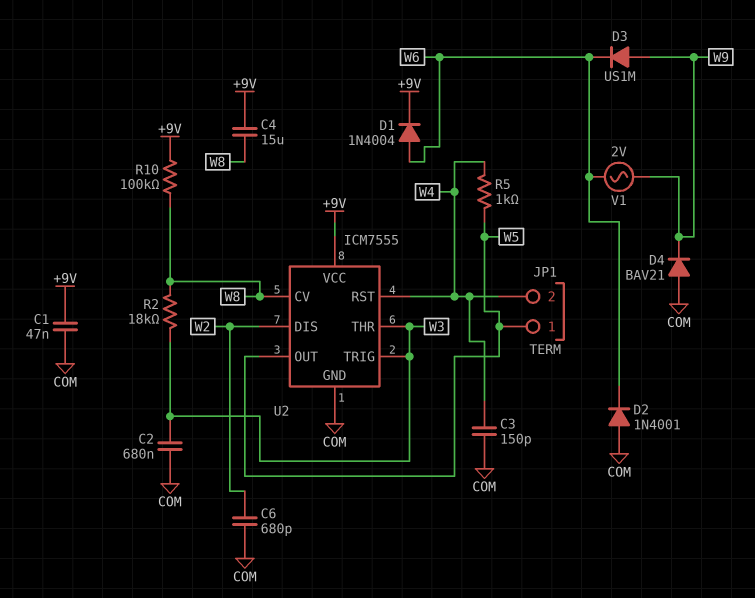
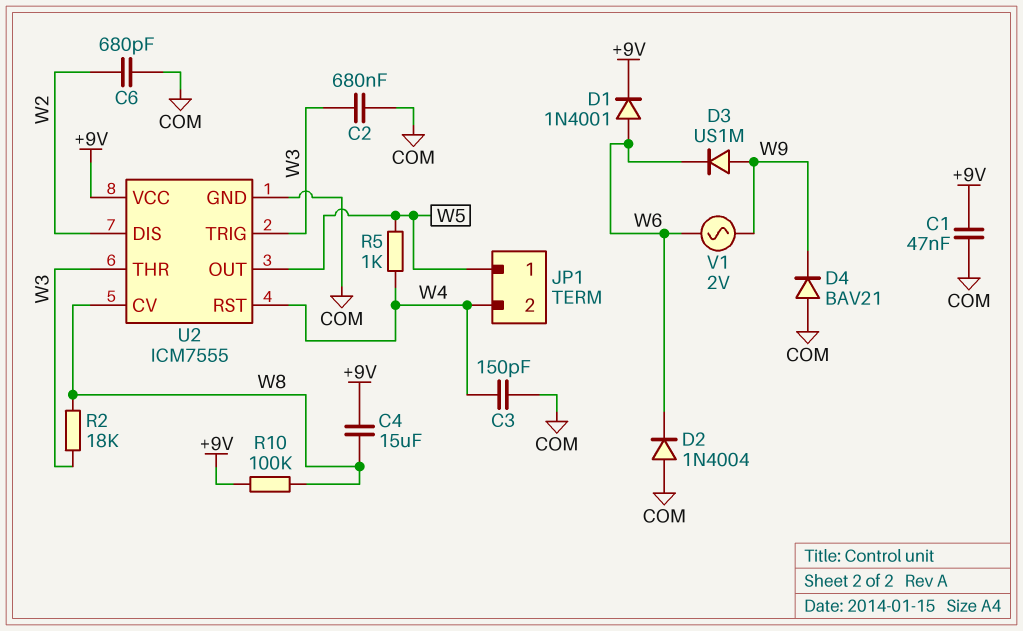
D1: diode 1N4004 (A W6, K +9V) -> diode 1N4001 (A W6, K +9V)
D2: diode 1N4001 (A COM, K W6) -> diode 1N4004 (A COM, K W6)

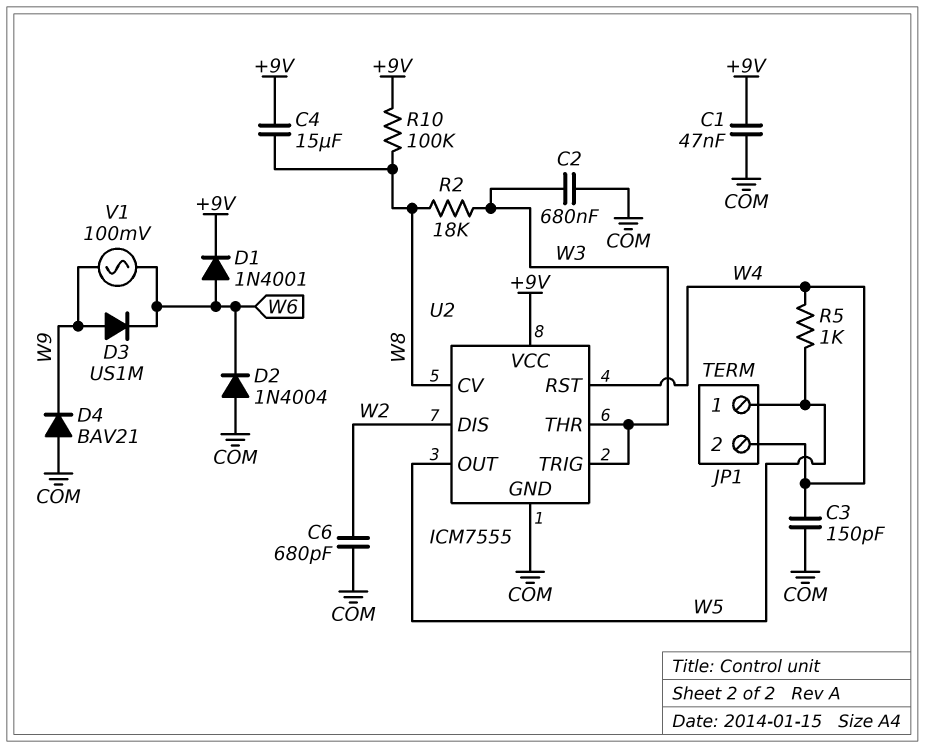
V1: AC 2V (W6, W9) -> AC 100mV (W6, W9)

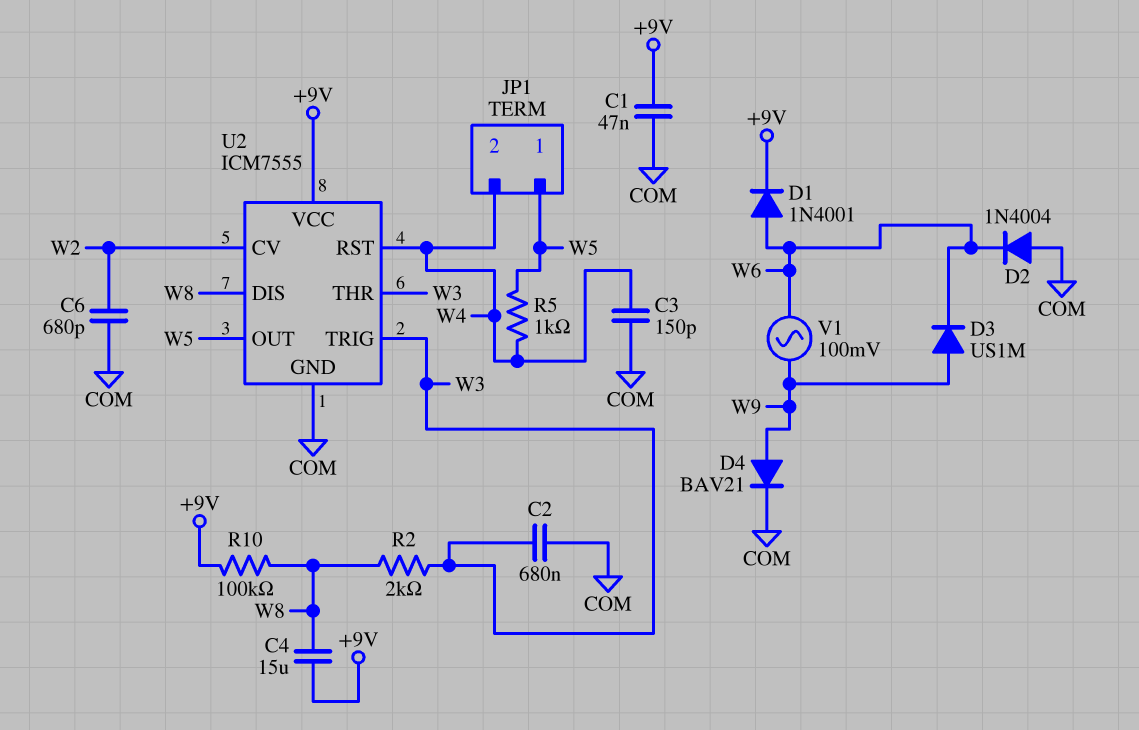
D4: diode BAV21 (A COM, K W9) -> diode BAV21 (A W9, K COM)
R2: 18k (W3, W8) -> 2k (W3, W8)
U2 pin CV: W8 -> W2
U2 pin DIS: W2 -> W8

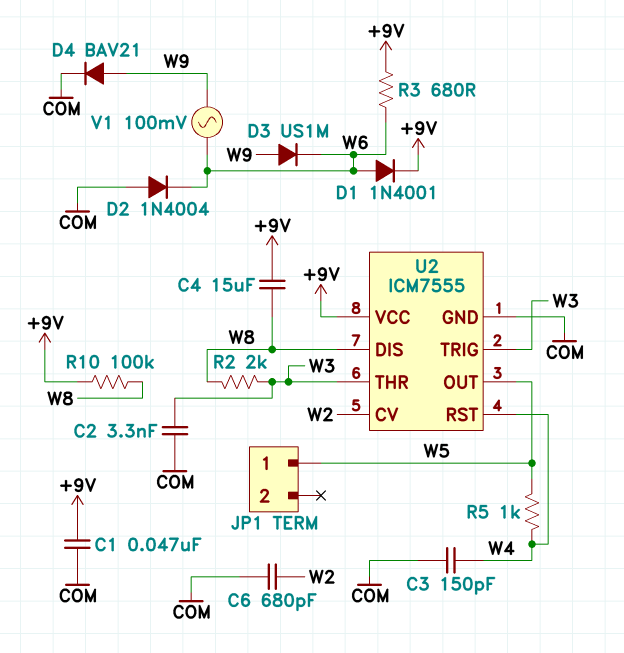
C2: 680nF (COM, W3) -> 3.3nF (COM, W3)
JP1 pin 2: W4 -> none
R3: none -> 680 (+9V, W6)

